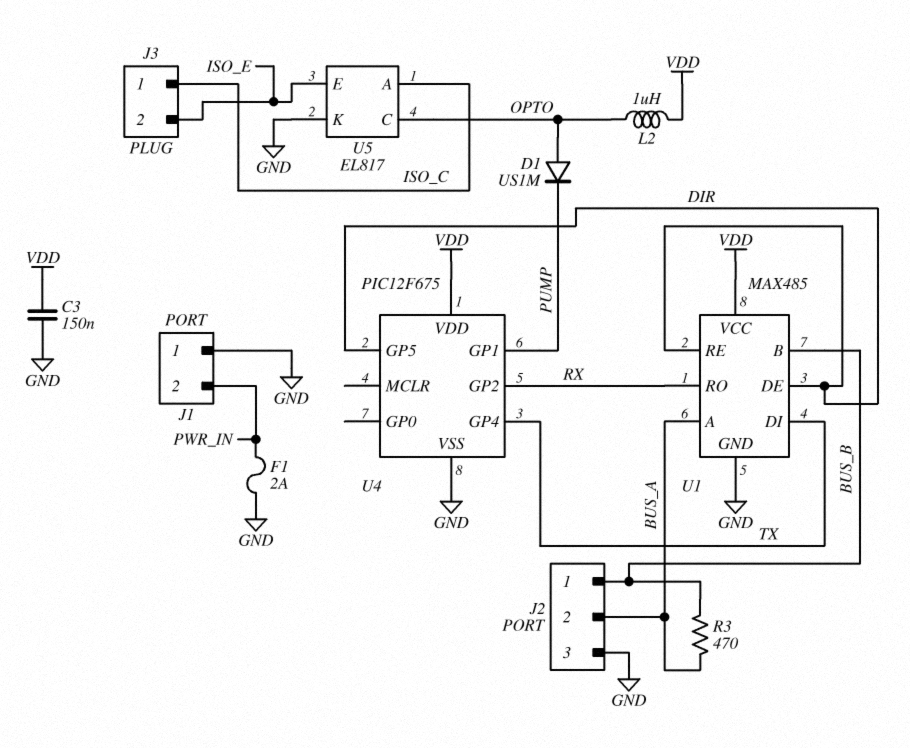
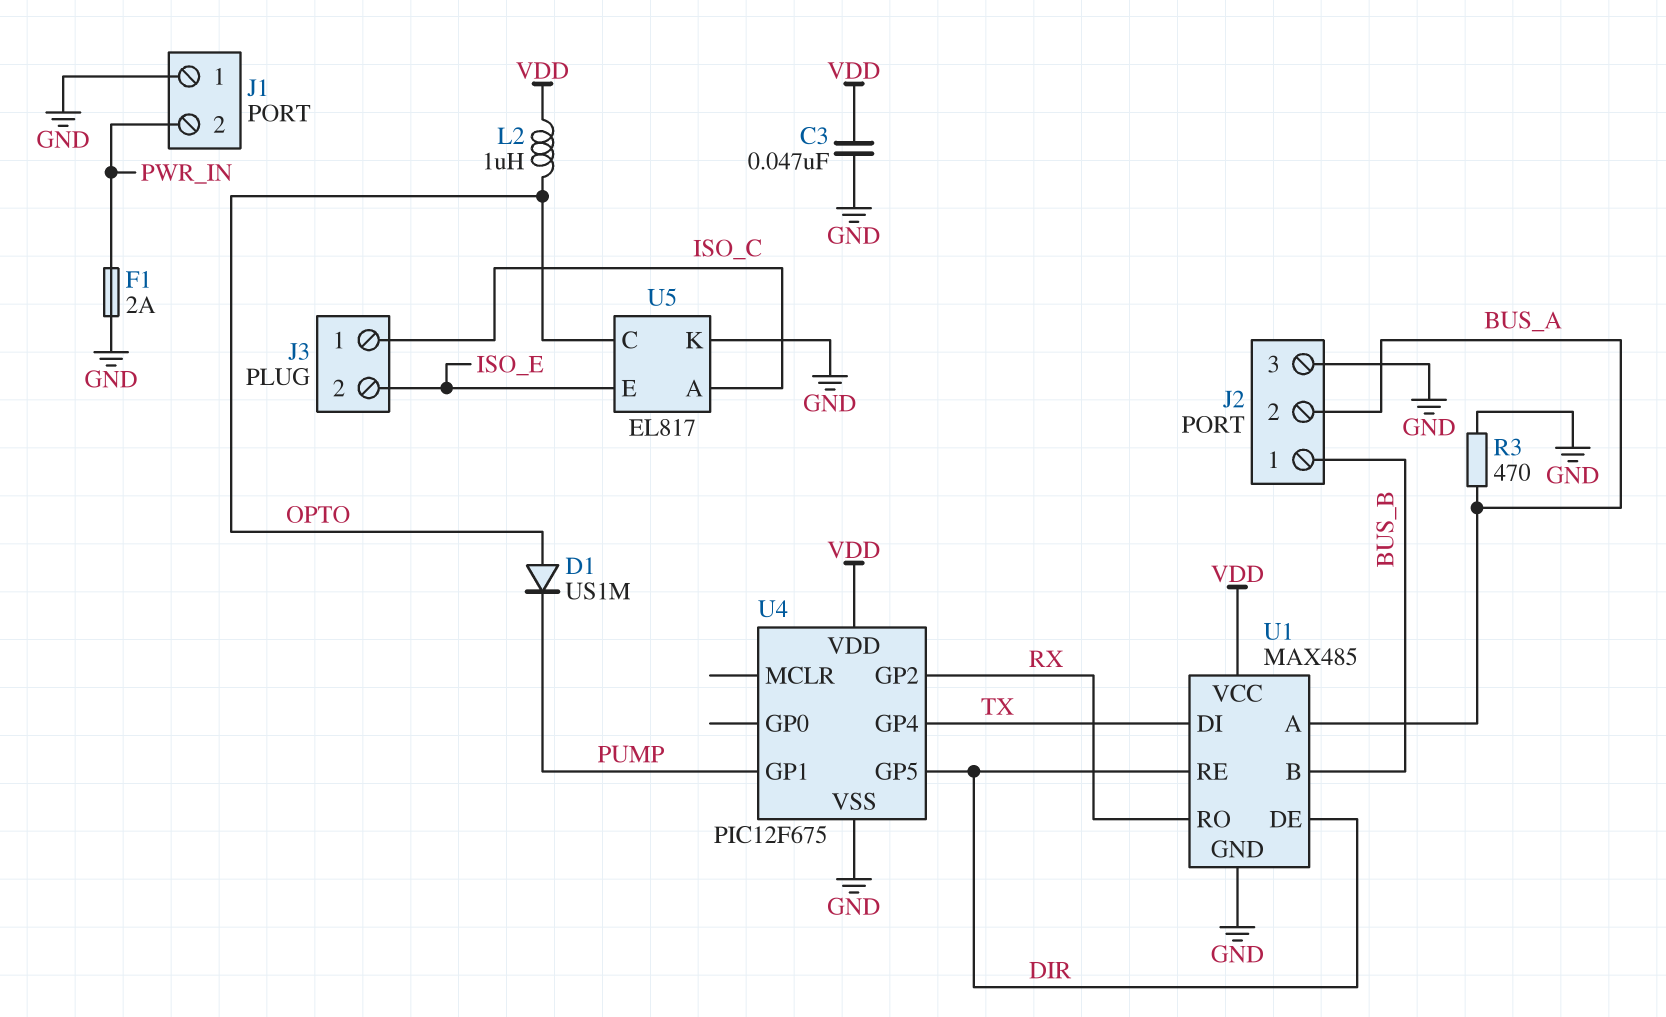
C3: 150nF (GND, VDD) -> 47nF (GND, VDD)
R3: 470 (BUS_A, BUS_B) -> 470 (BUS_A, GND)

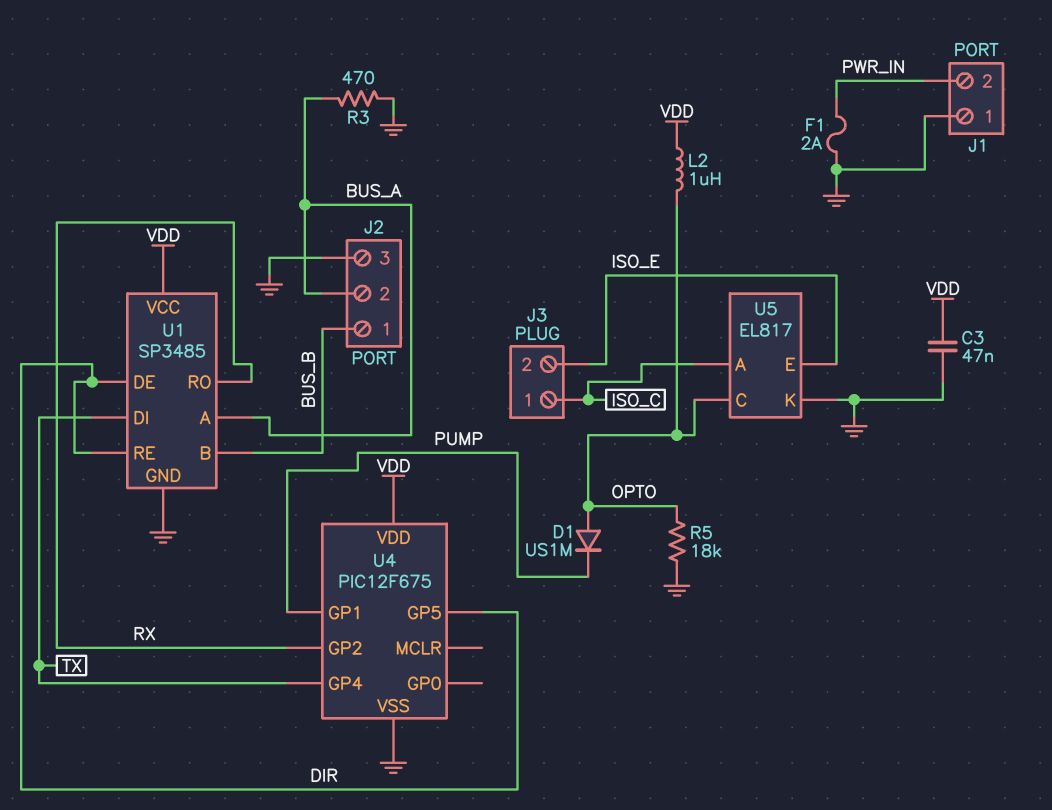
R5: none -> 18k (GND, OPTO)
U1: MAX485 -> SP3485

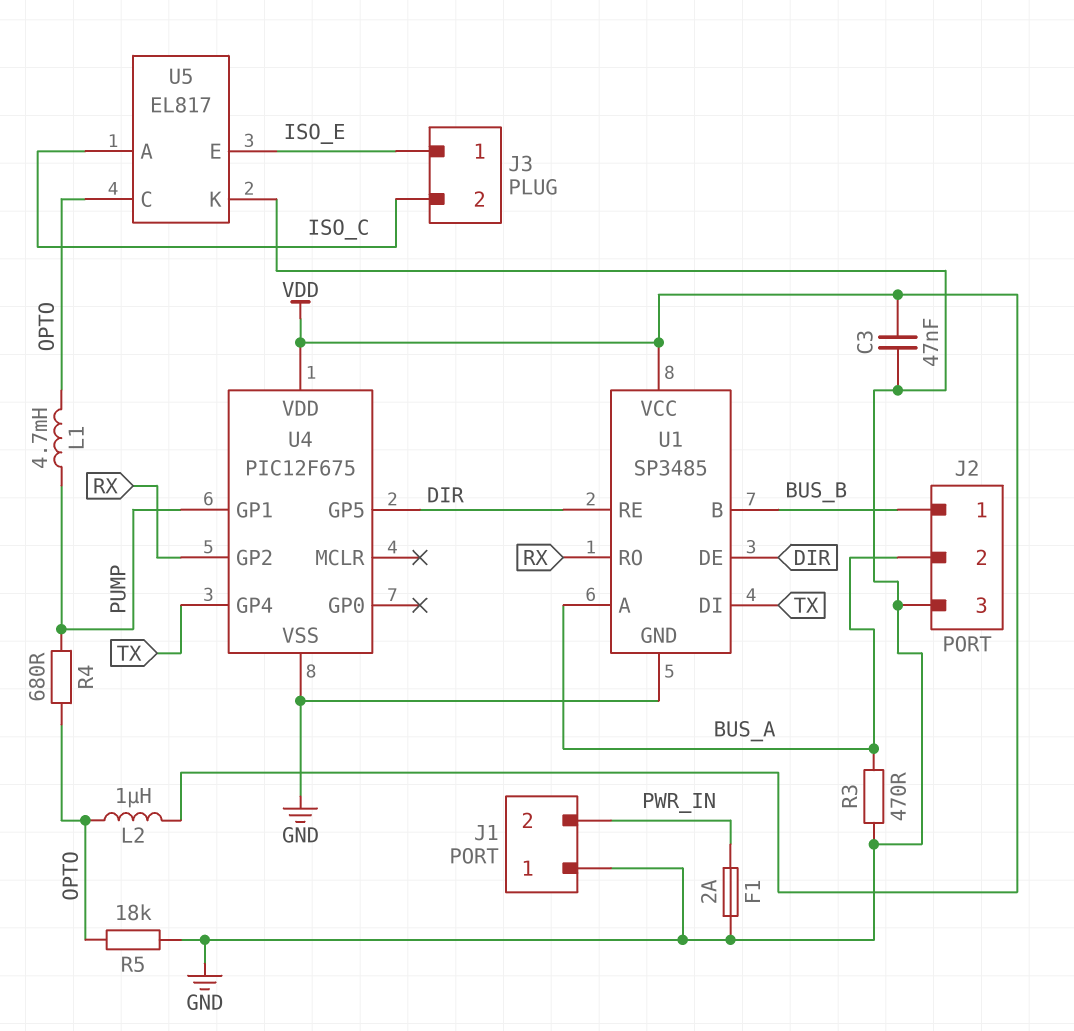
D1: diode US1M (A OPTO, K PUMP) -> none
J3 pin 1: ISO_C -> ISO_E
J3 pin 2: ISO_E -> ISO_C
L1: none -> 4.7mH (OPTO, PUMP)
R4: none -> 680 (OPTO, PUMP)

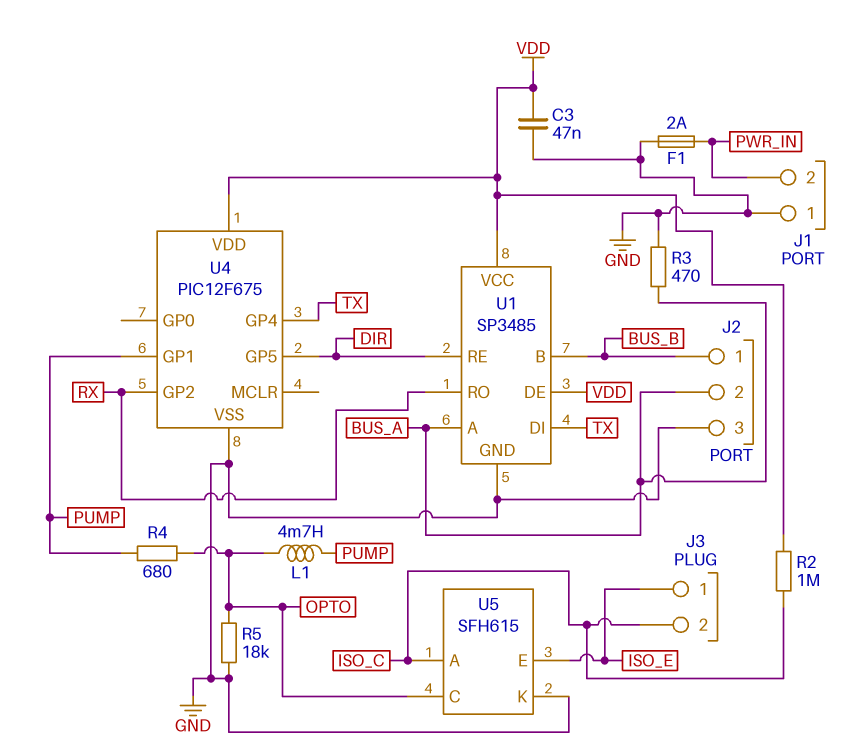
L2: 1uH (OPTO, VDD) -> none
R2: none -> 1M (ISO_C, VDD)
U1 pin DE: DIR -> VDD
U5: EL817 -> SFH615

